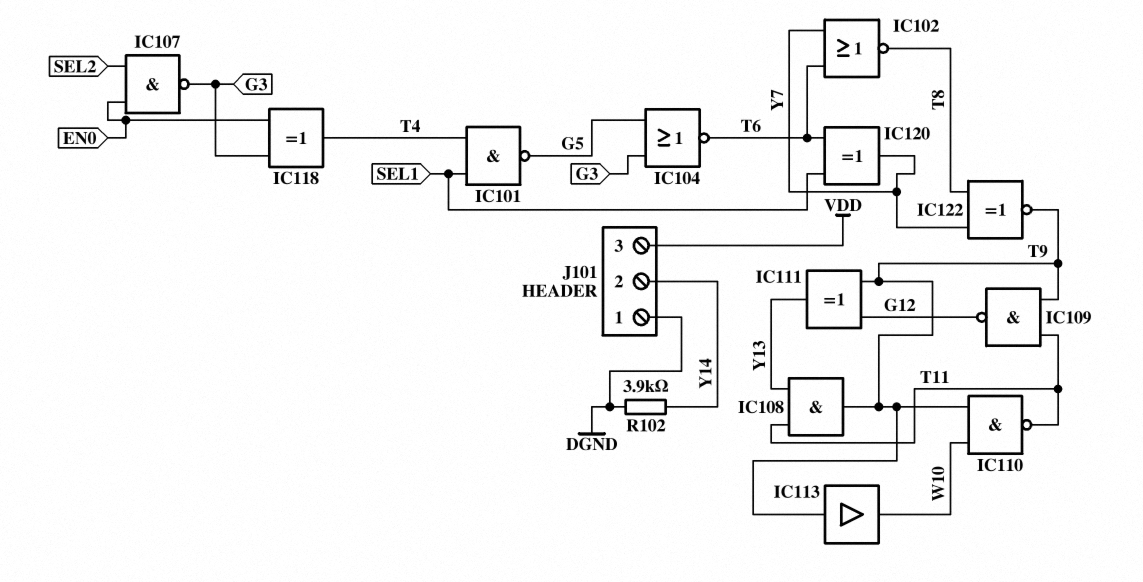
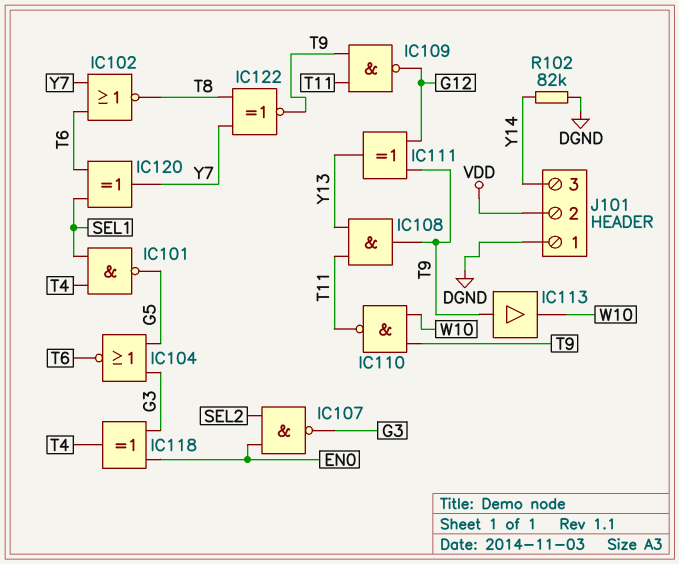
J101 pin 2: Y14 -> VDD
J101 pin 3: VDD -> Y14
R102: 3.9k (DGND, Y14) -> 82k (DGND, Y14)

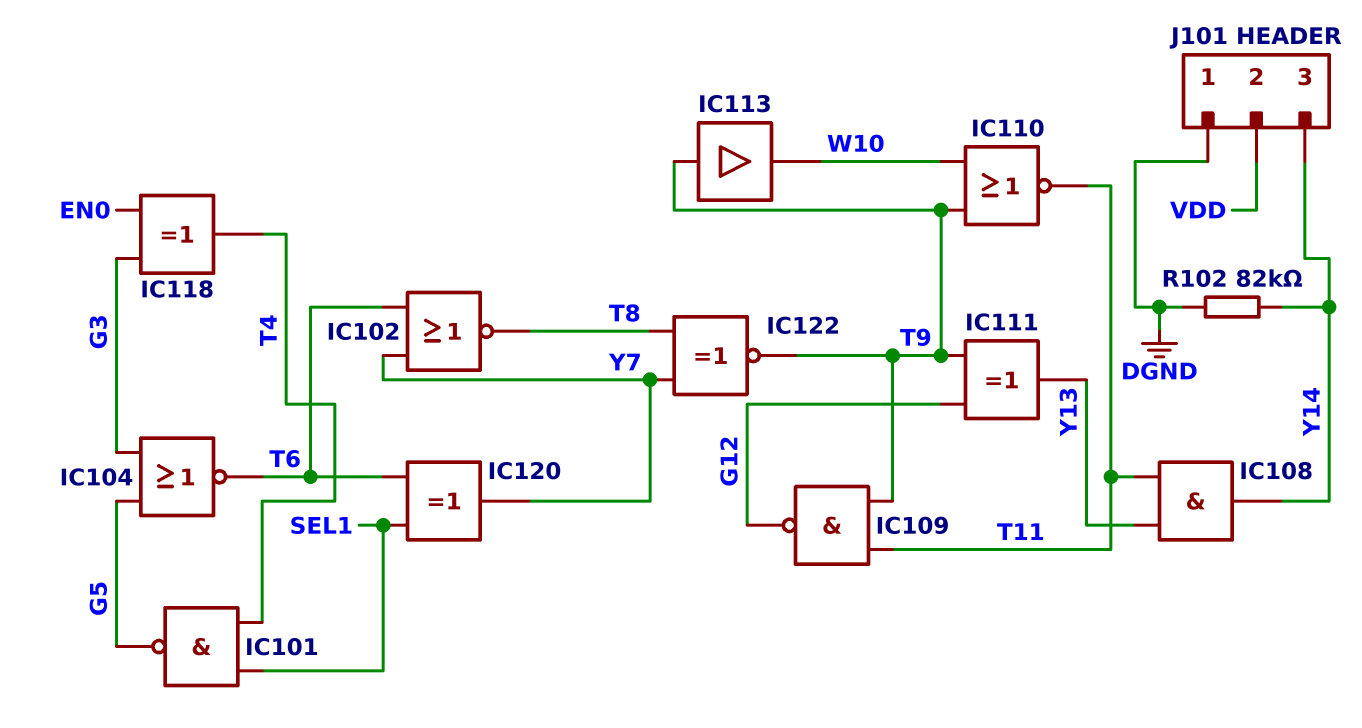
IC107: NAND (in EN0, in SEL2, out G3) -> none
IC108: AND (in T11, in Y13, out T9) -> AND (in T11, in Y13, out Y14)
IC110: NAND (in T9, in W10, out T11) -> NOR (in T9, in W10, out T11)

